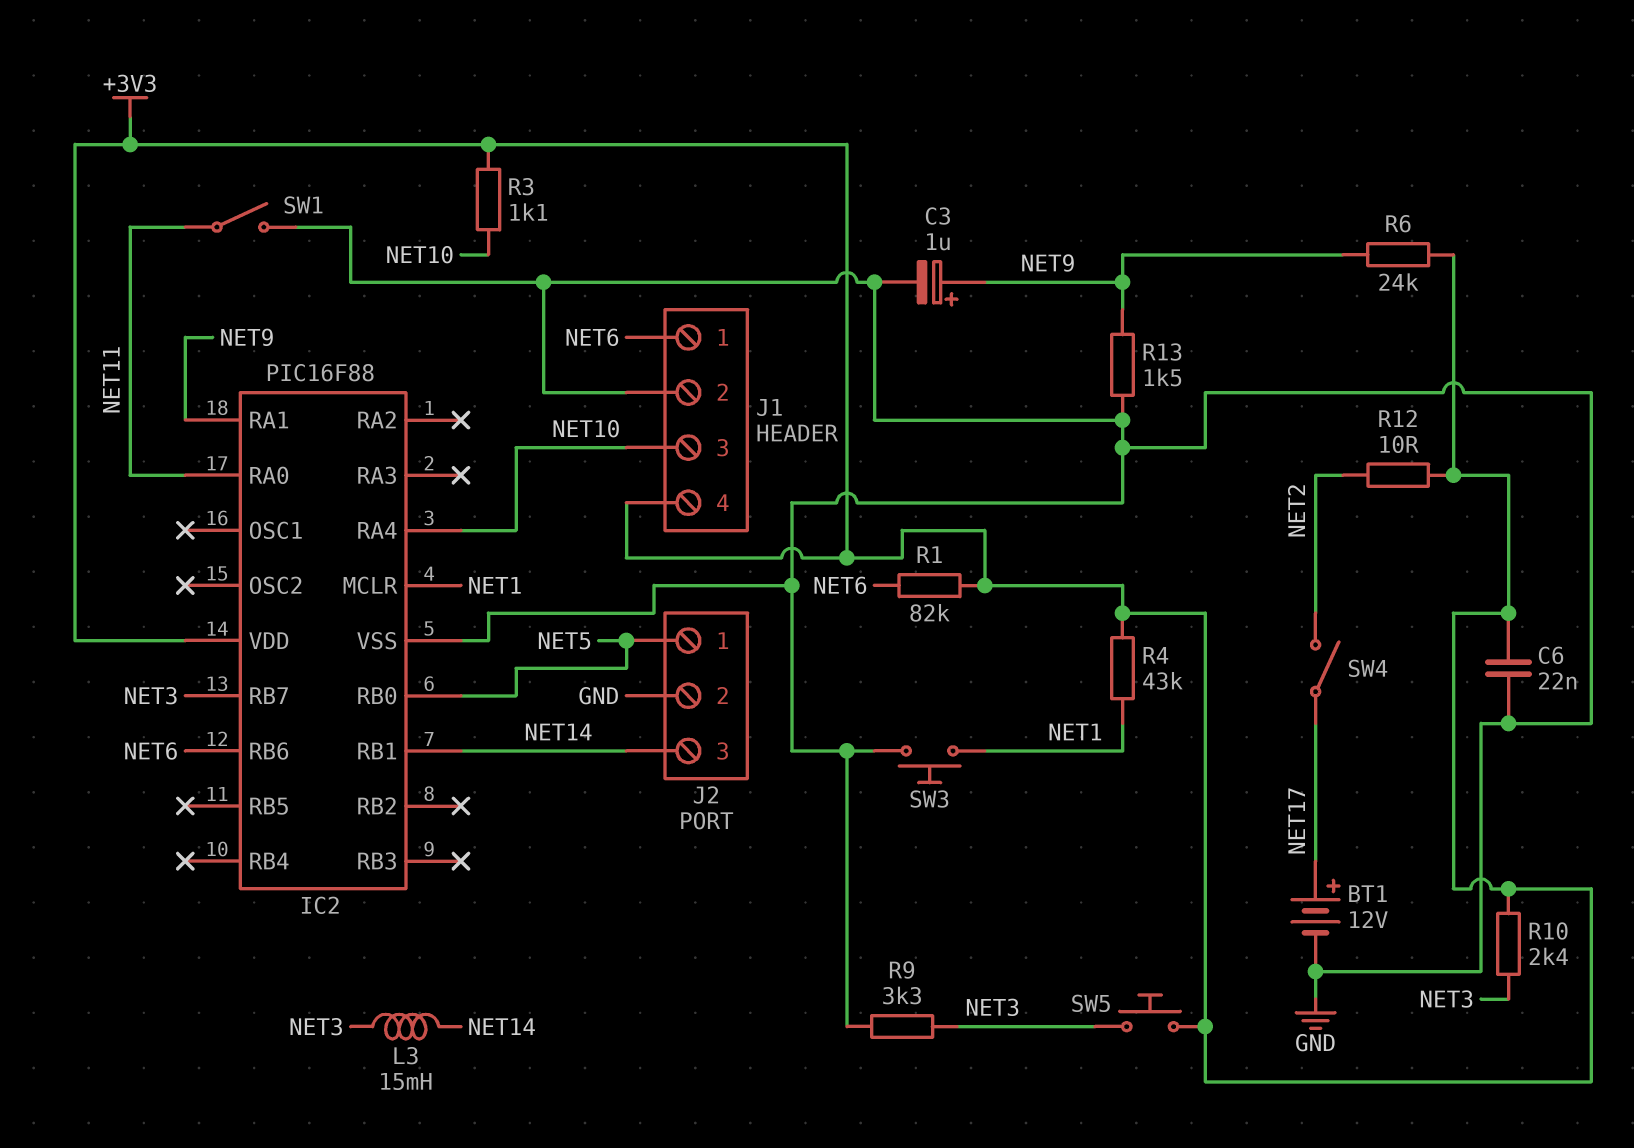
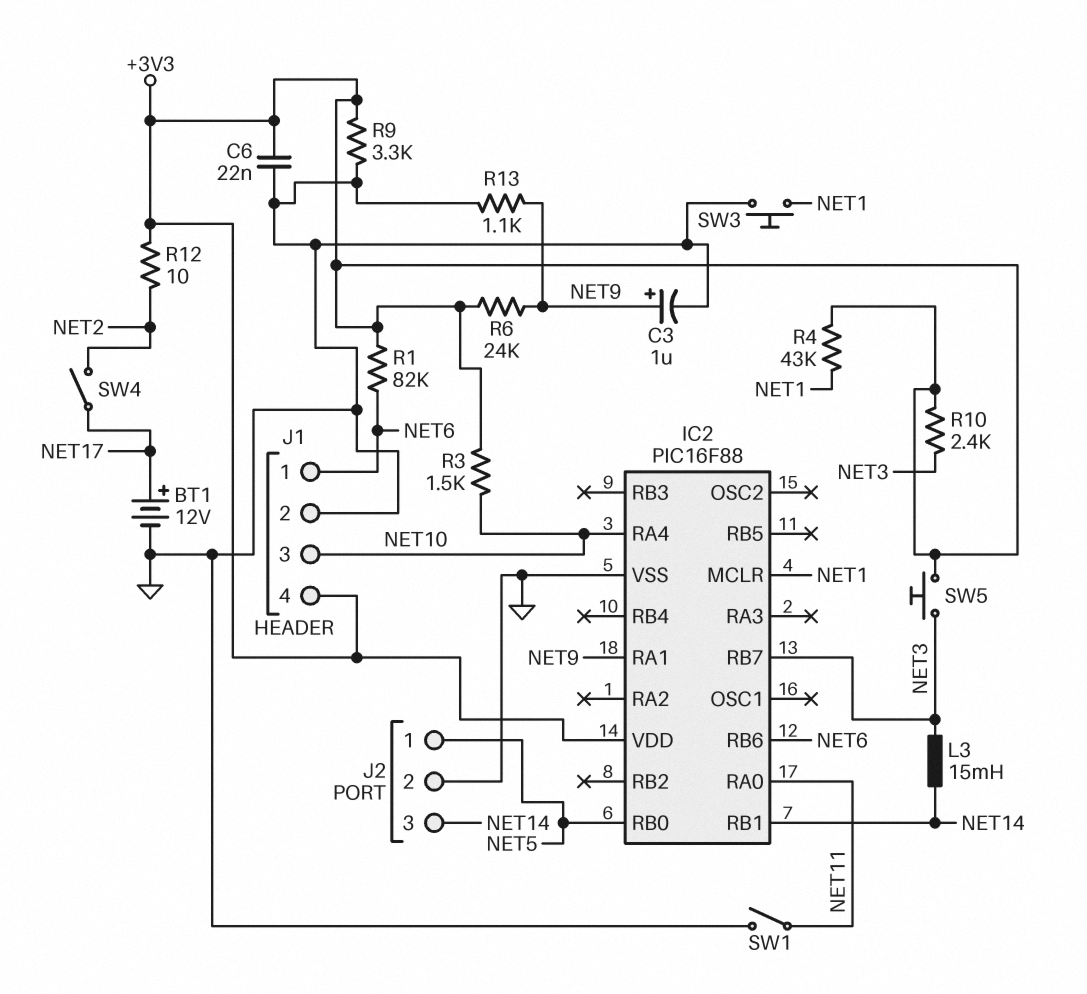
R3: 1.1k (+3V3, NET10) -> 1.5k (+3V3, NET10)
R9: 3.3k (GND, NET3) -> 3.3k (+3V3, GND)
R13: 1.5k (GND, NET9) -> 1.1k (GND, NET9)

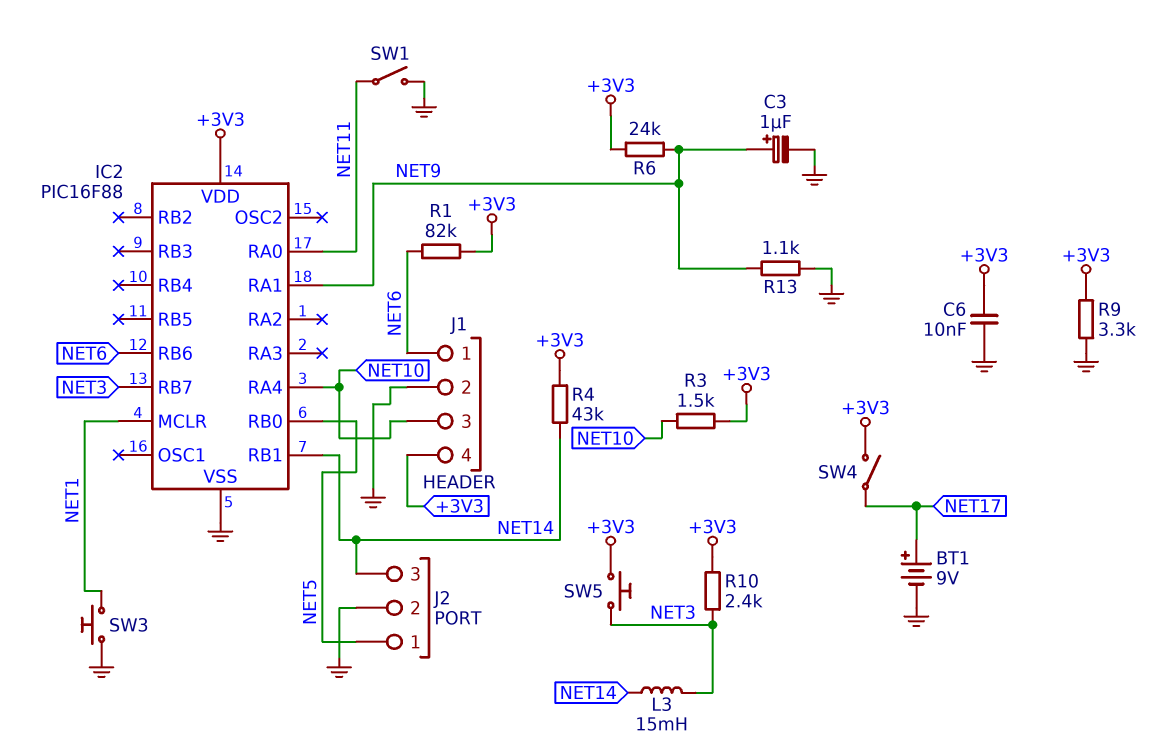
BT1: 12V (plus NET17, minus GND) -> 9V (plus NET17, minus GND)
C6: 22nF (+3V3, GND) -> 10nF (+3V3, GND)
R4: 43k (+3V3, NET1) -> 43k (+3V3, NET14)
R12: 10 (+3V3, NET2) -> none
SW4: switch (NET2, NET17) -> switch (+3V3, NET17)

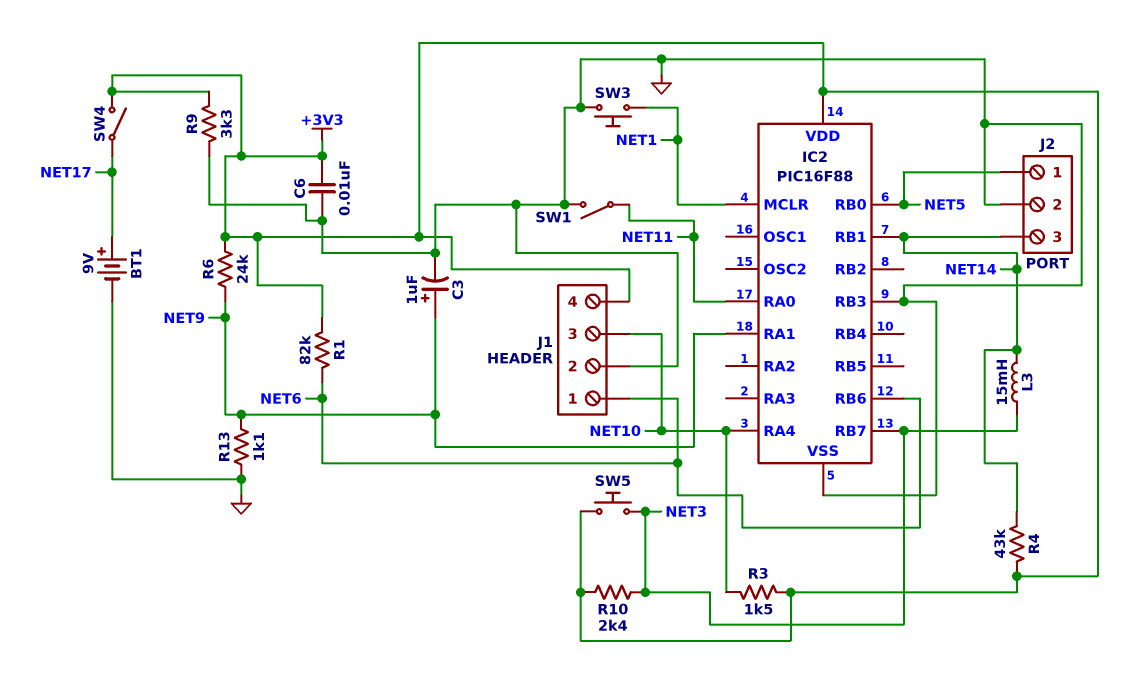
IC2 pin RB3: none -> GND

